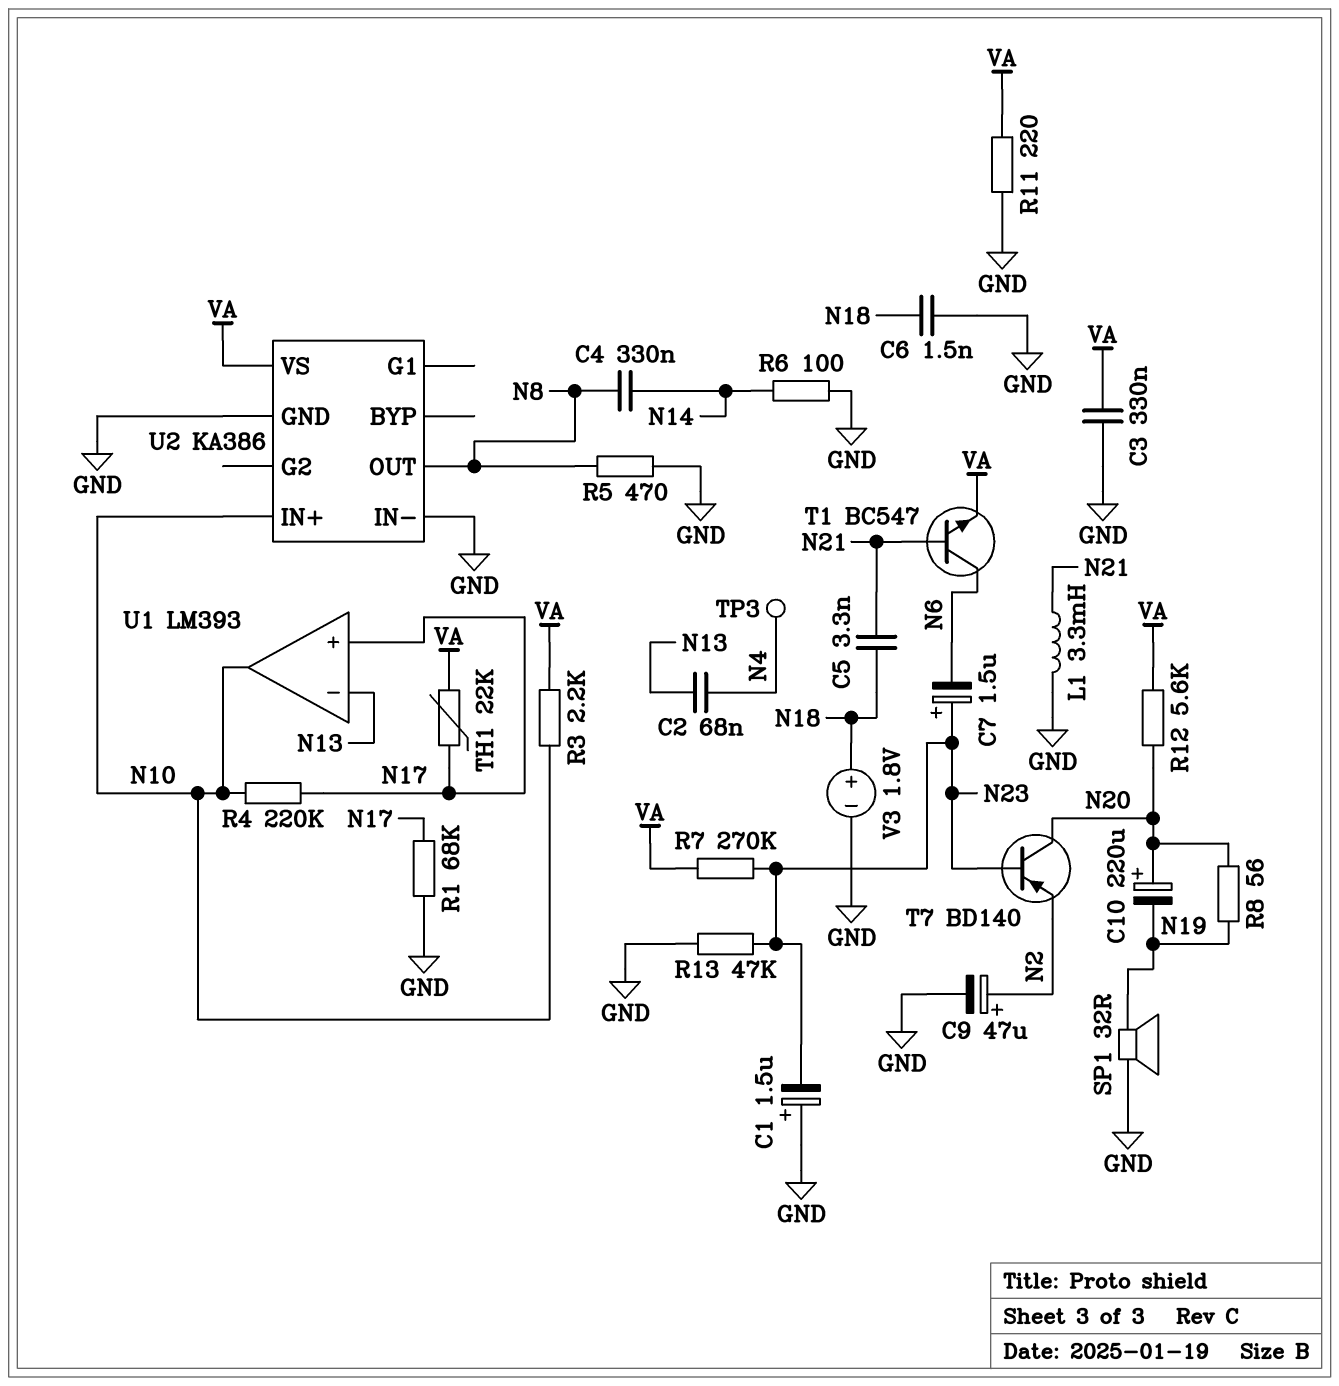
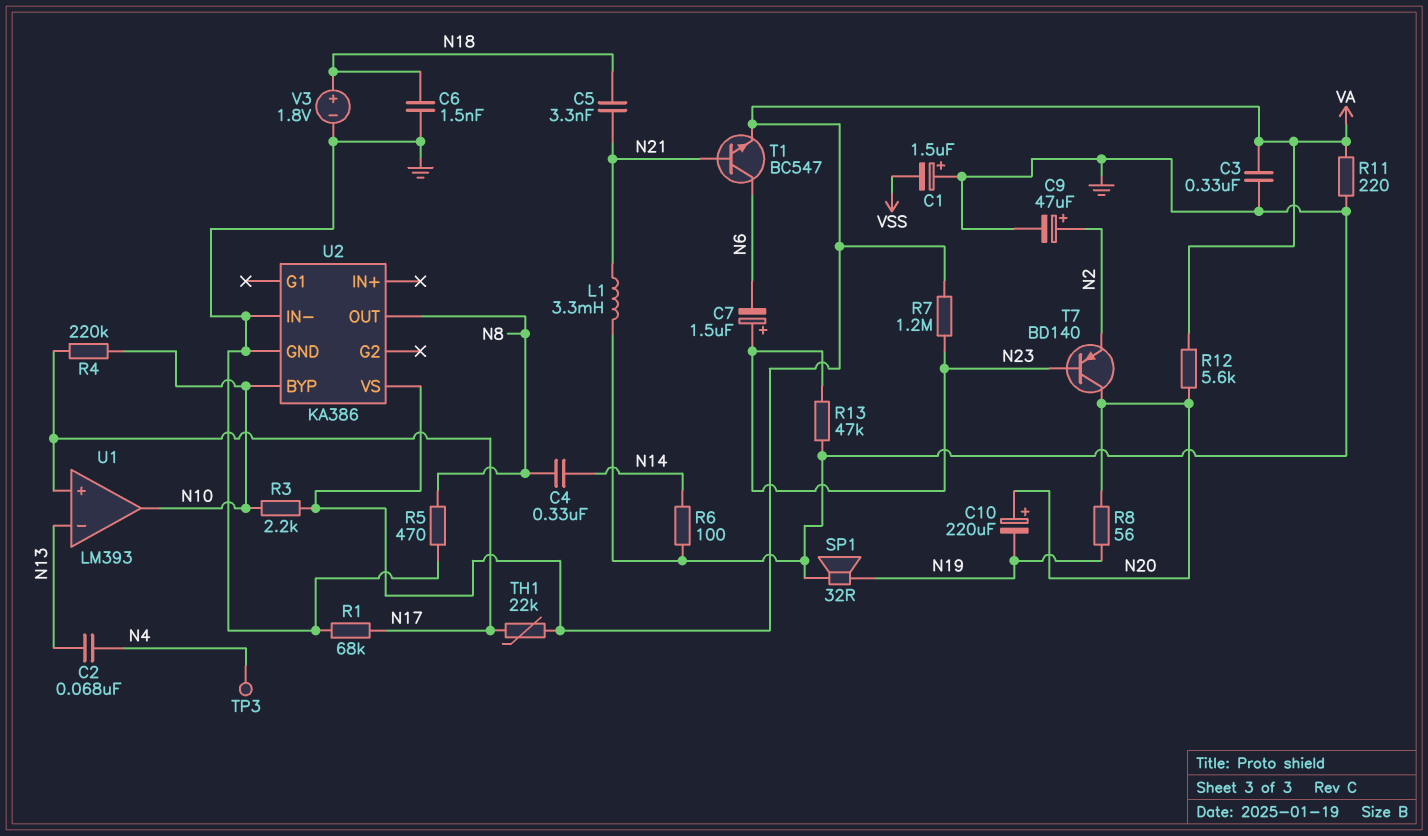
C1: 1.5uF (plus GND, minus N23) -> 1.5uF (plus GND, minus VSS)
R7: 270k (N23, VA) -> 1.2M (N23, VA)
U2 pin BYP: none -> N10
U2 pin IN+: N10 -> none

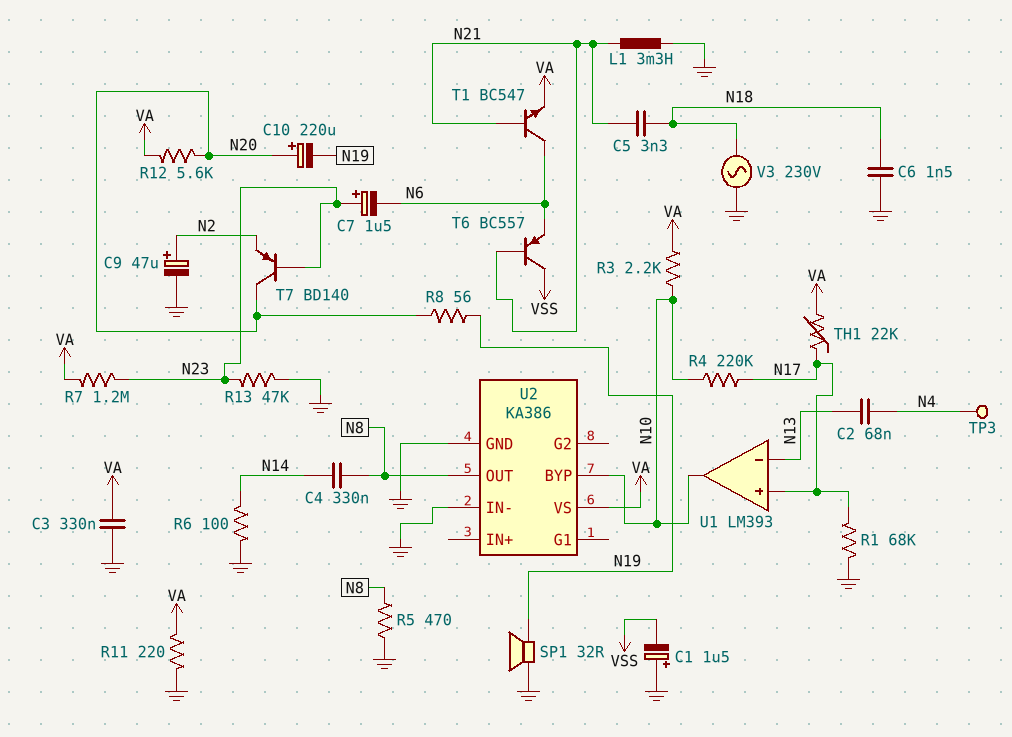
T6: none -> PNP BC557 (B N21, C VSS, E N6)
V3: 1.8V (plus N18, minus GND) -> AC 230V (GND, N18)

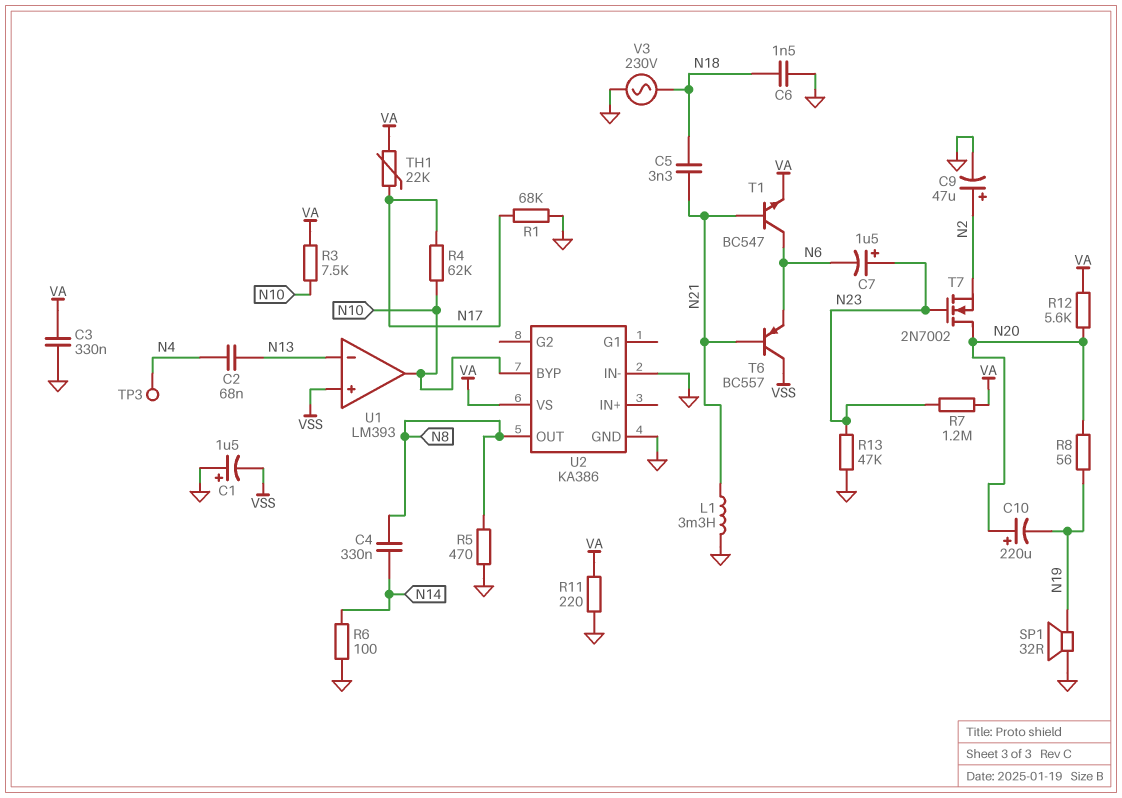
R3: 2.2k (N10, VA) -> 7.5k (N10, VA)
R4: 220k (N10, N17) -> 62k (N10, N17)
T7: PNP BD140 (B N23, C N20, E N2) -> NMOS 2N7002 (G N23, D N20, S N2)
U1 pin in+: N17 -> VSS

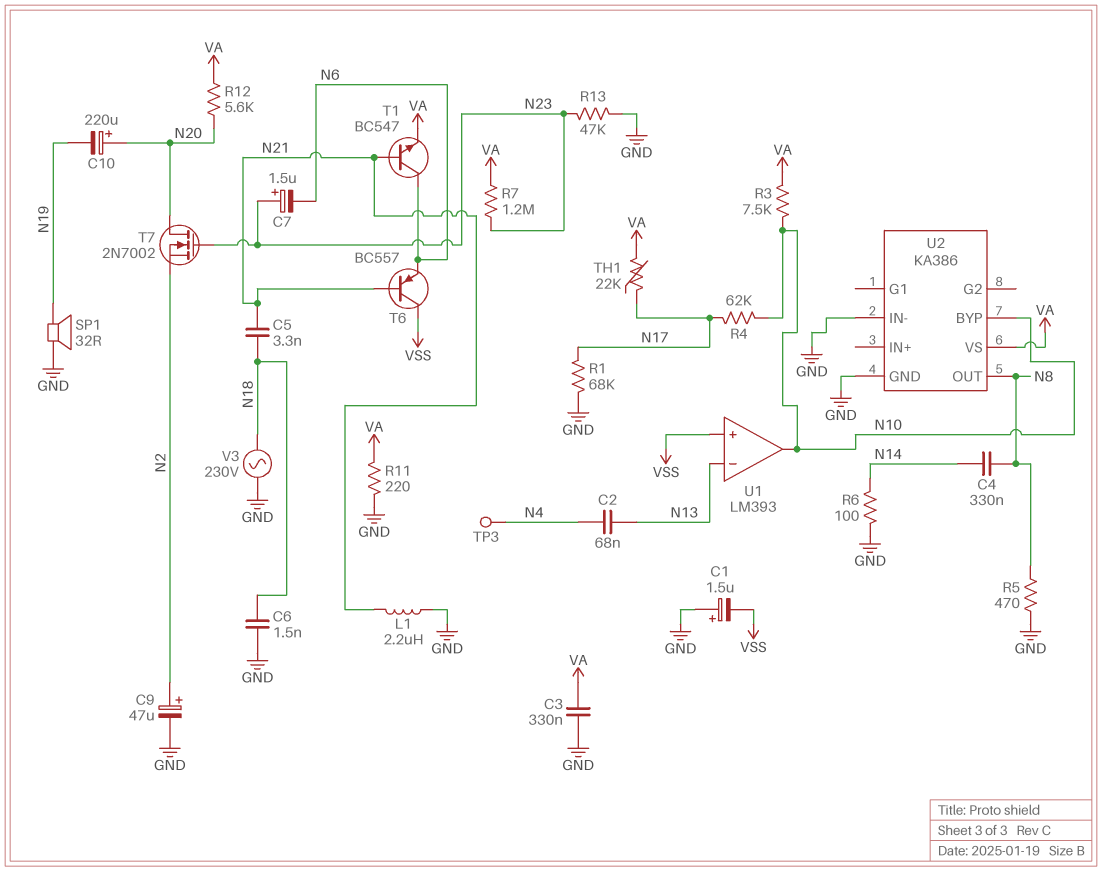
L1: 3.3mH (GND, N21) -> 2.2uH (GND, N21)
R8: 56 (N19, N20) -> none

